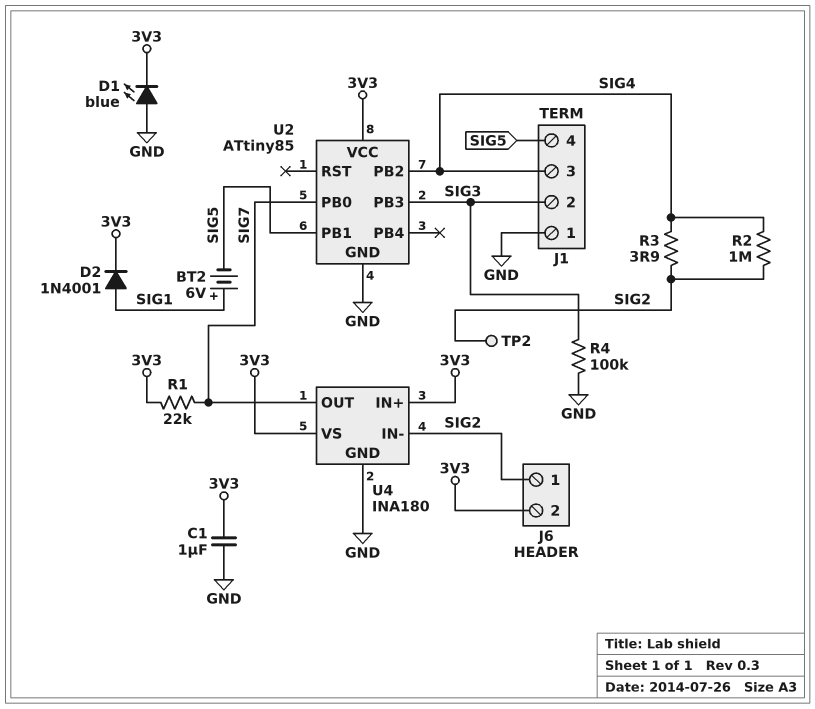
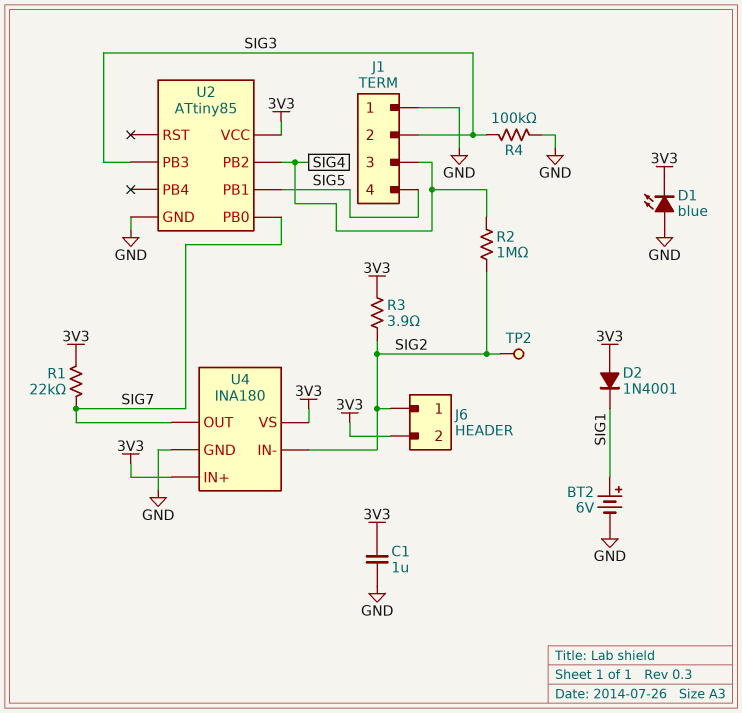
BT2: 6V (plus SIG1, minus SIG5) -> 6V (plus SIG1, minus GND)
D2: diode 1N4001 (A SIG1, K 3V3) -> diode 1N4001 (A 3V3, K SIG1)
R3: 3.9 (SIG2, SIG4) -> 3.9 (3V3, SIG2)

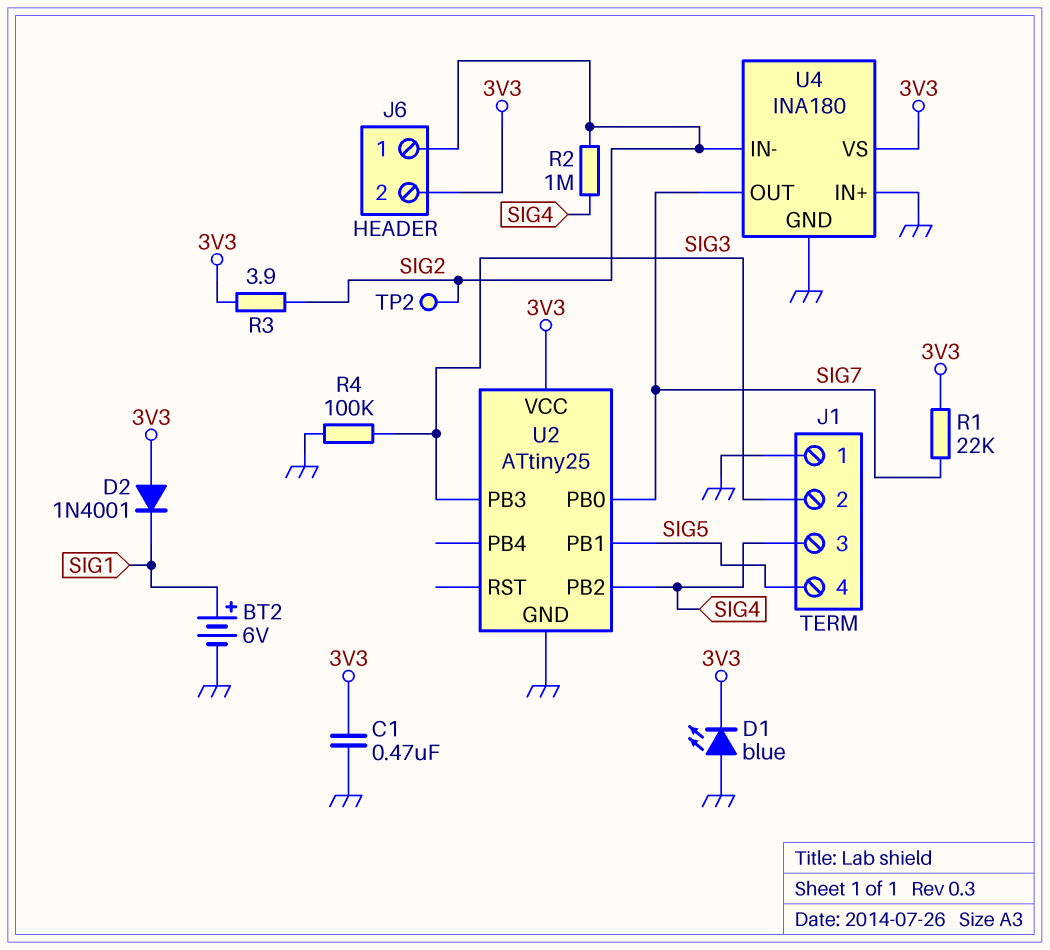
C1: 1uF (3V3, GND) -> 470nF (3V3, GND)
U2: ATtiny85 -> ATtiny25
U4 pin IN+: 3V3 -> GND

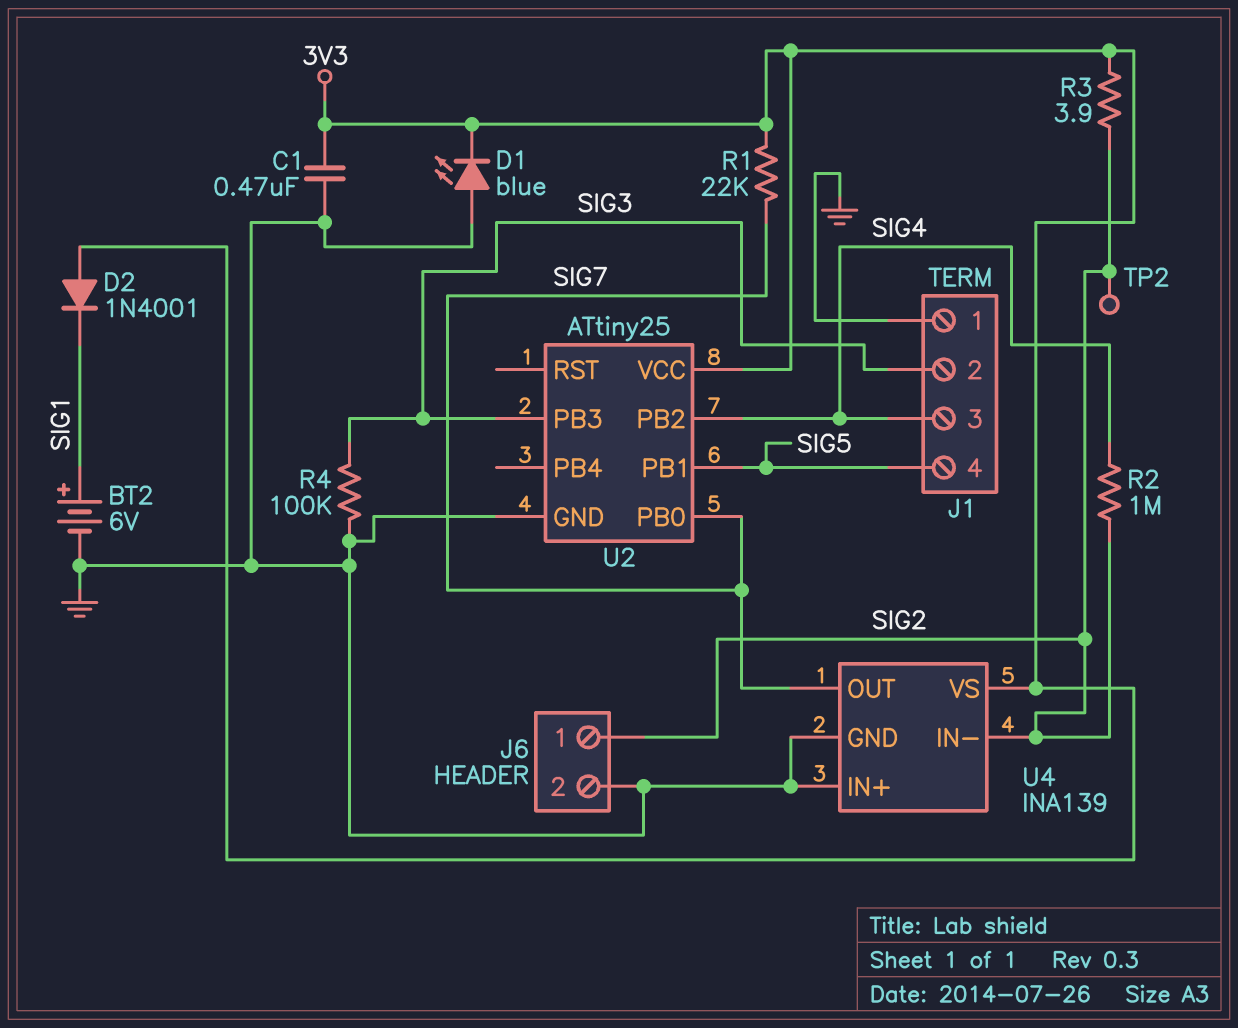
J6 pin 2: 3V3 -> GND
U4: INA180 -> INA139

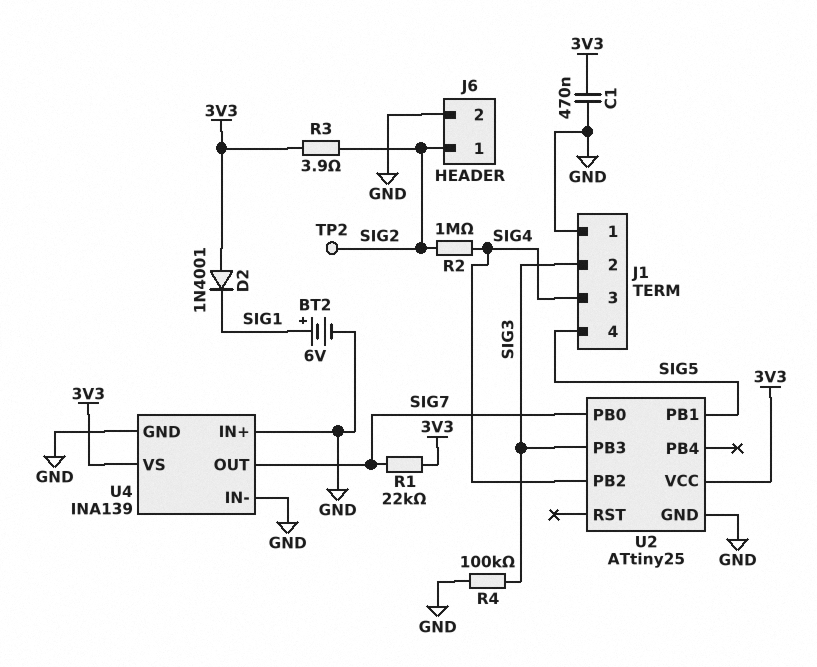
D1: LED blue (A GND, K 3V3) -> none
U4 pin IN-: SIG2 -> GND

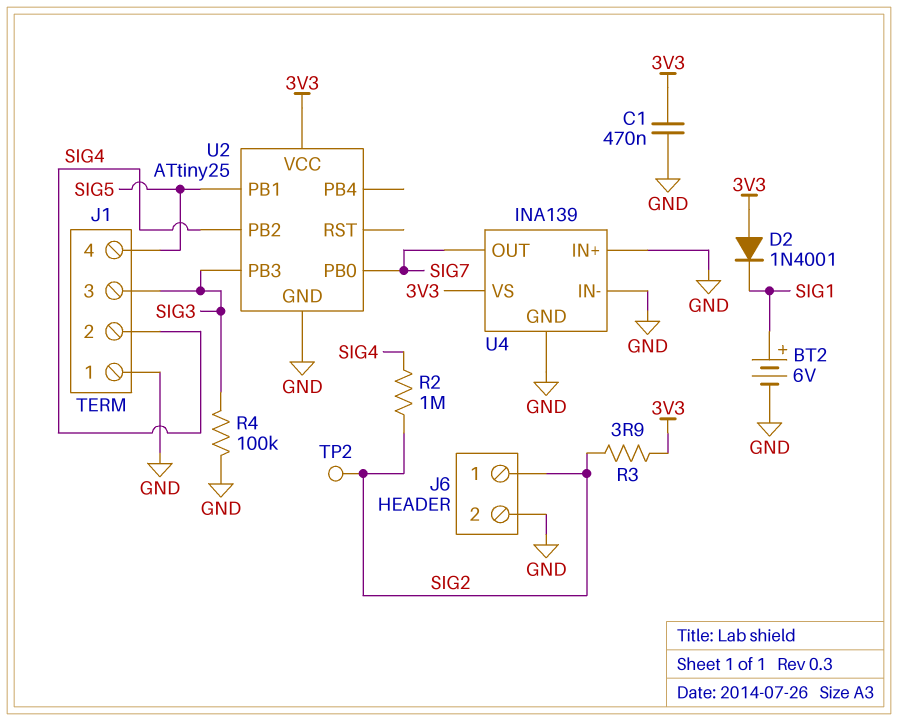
J1 pin 2: SIG3 -> SIG4
J1 pin 3: SIG4 -> SIG3
R1: 22k (3V3, SIG7) -> none

